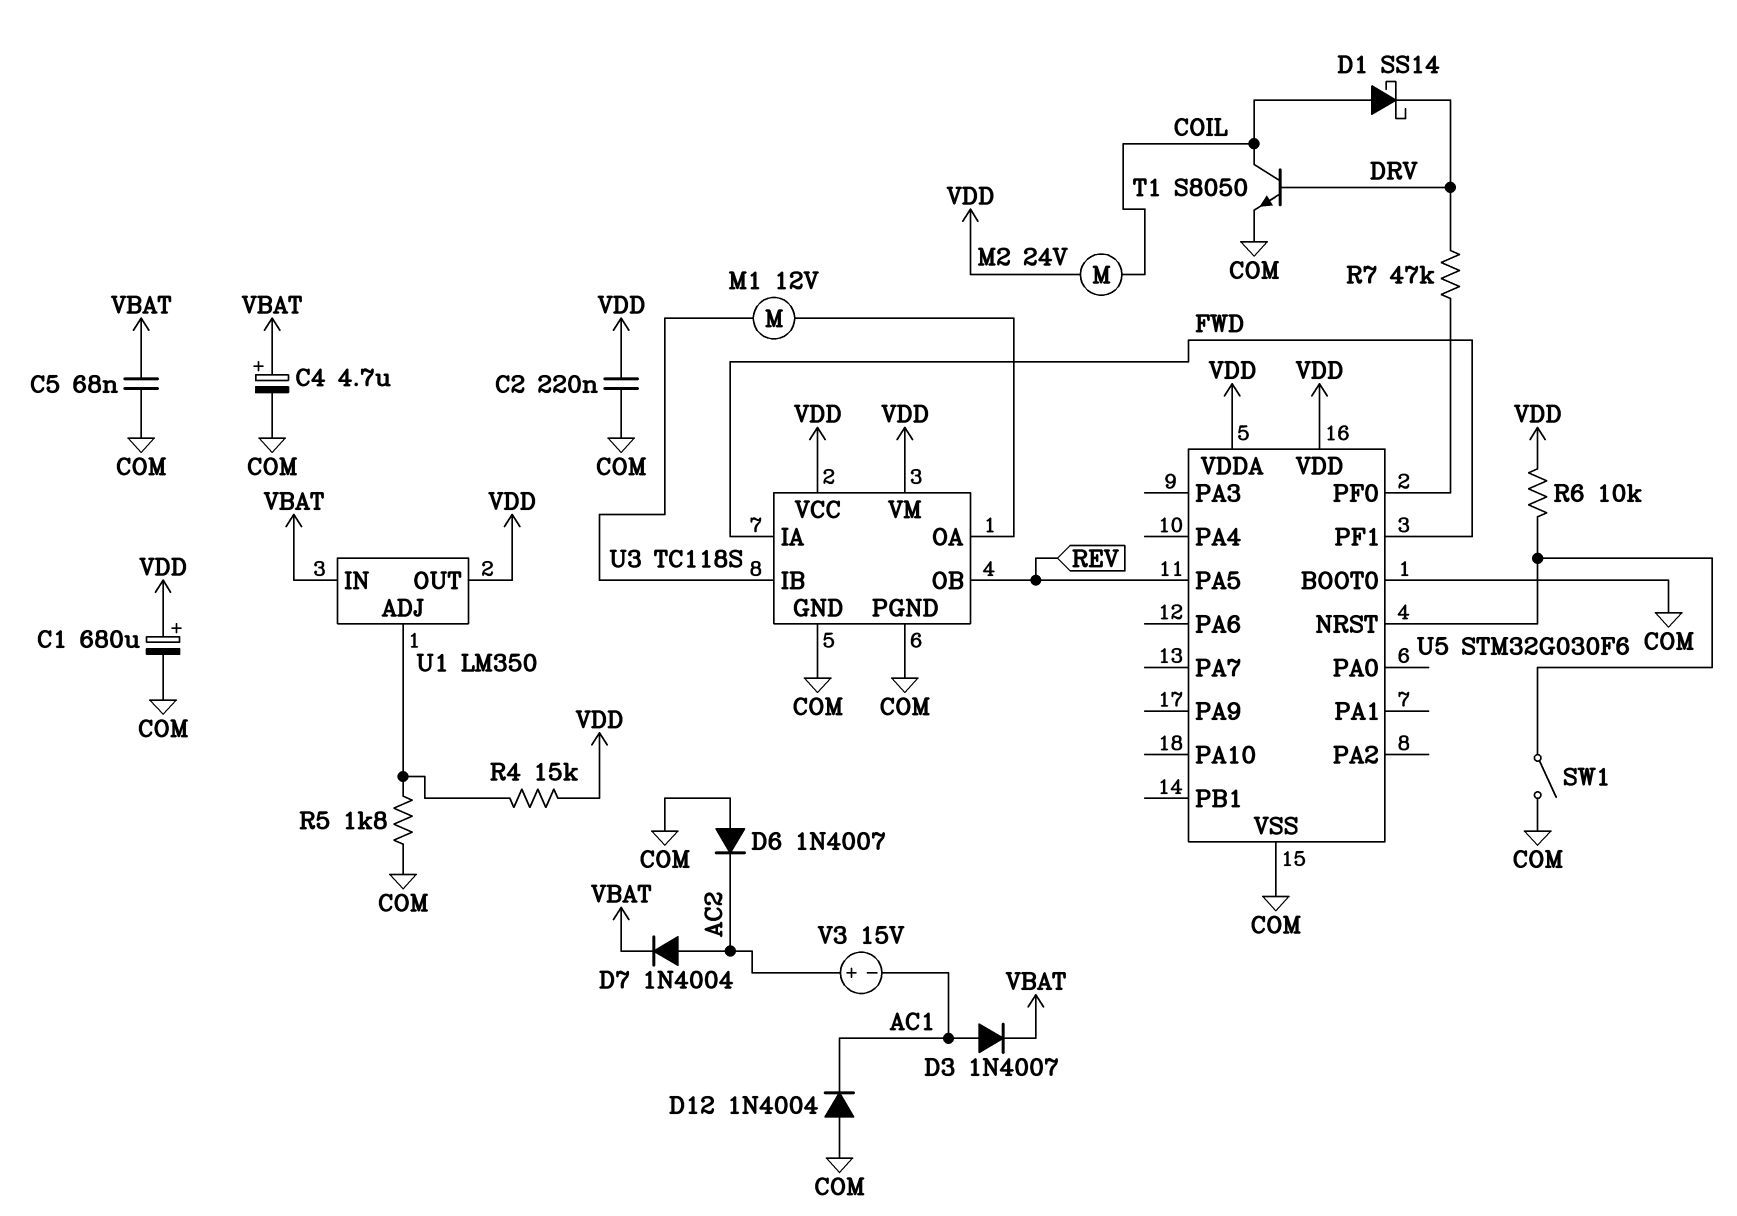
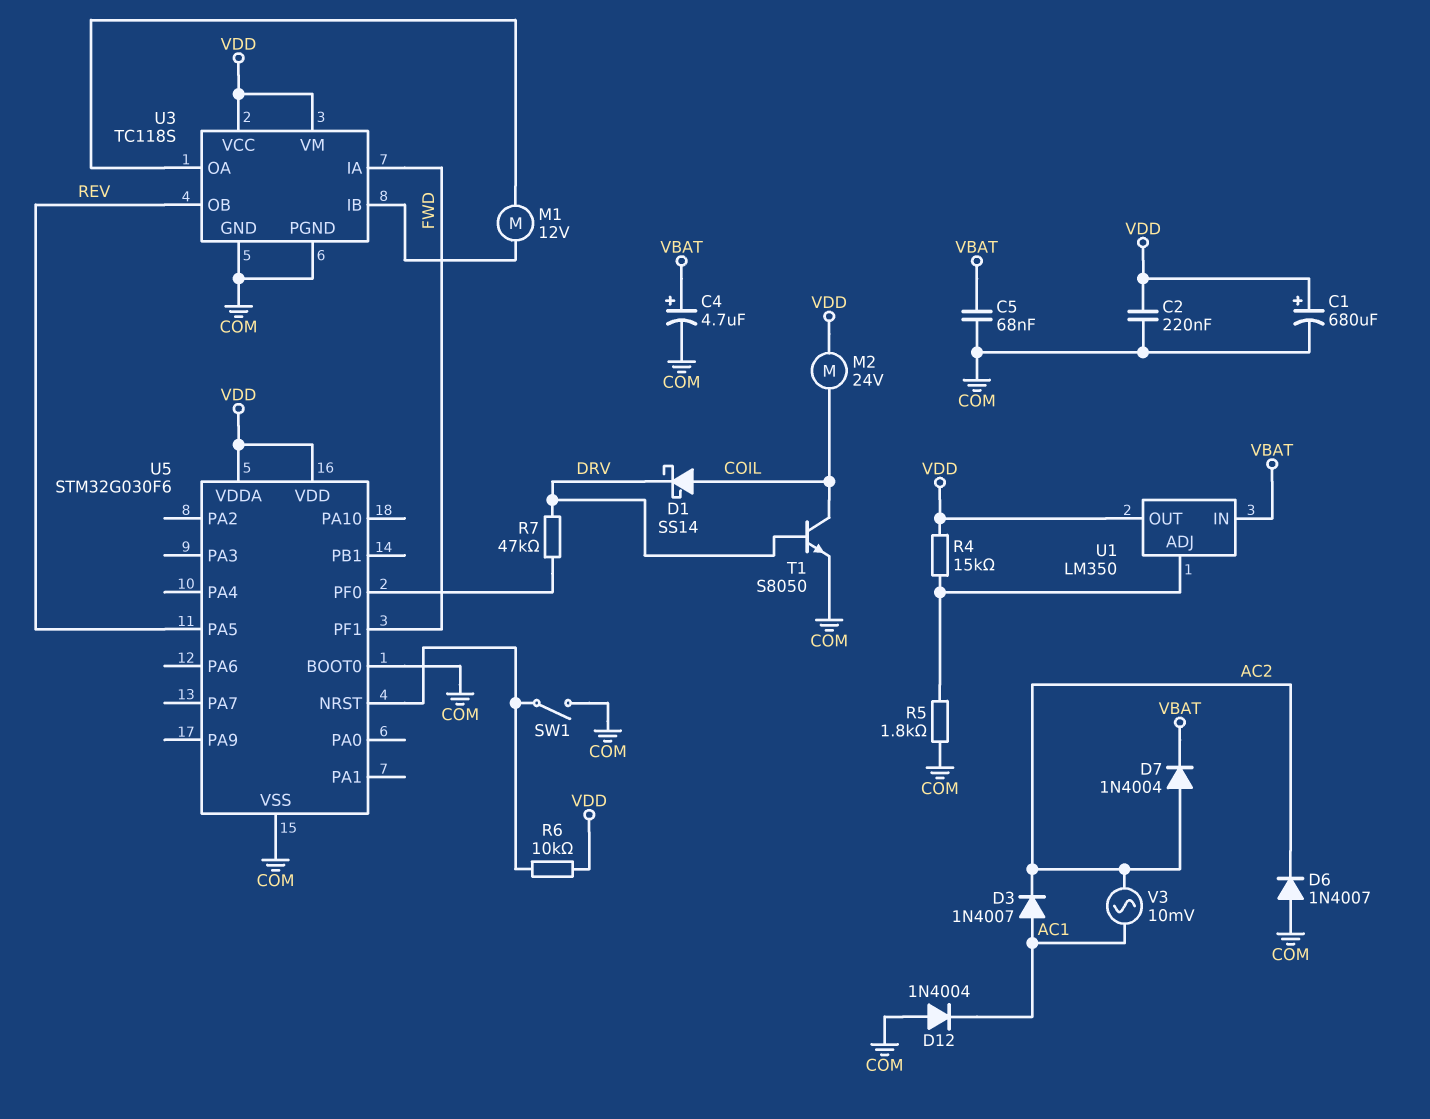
D3: diode 1N4007 (A AC1, K VBAT) -> diode 1N4007 (A AC1, K AC2)
V3: 15V (plus AC2, minus AC1) -> AC 10mV (AC1, AC2)

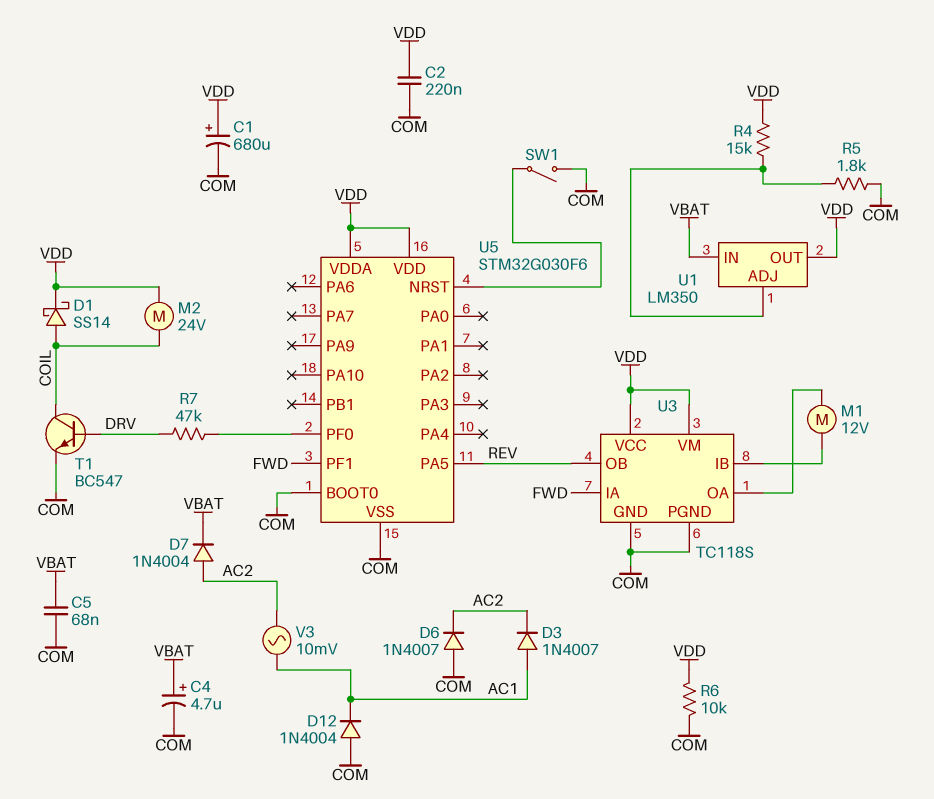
D1: schottky SS14 (A COIL, K DRV) -> schottky SS14 (A COIL, K VDD)
R6: 10k (U5/NRST, VDD) -> 10k (COM, VDD)
T1: NPN S8050 (B DRV, C COIL, E COM) -> NPN BC547 (B DRV, C COIL, E COM)

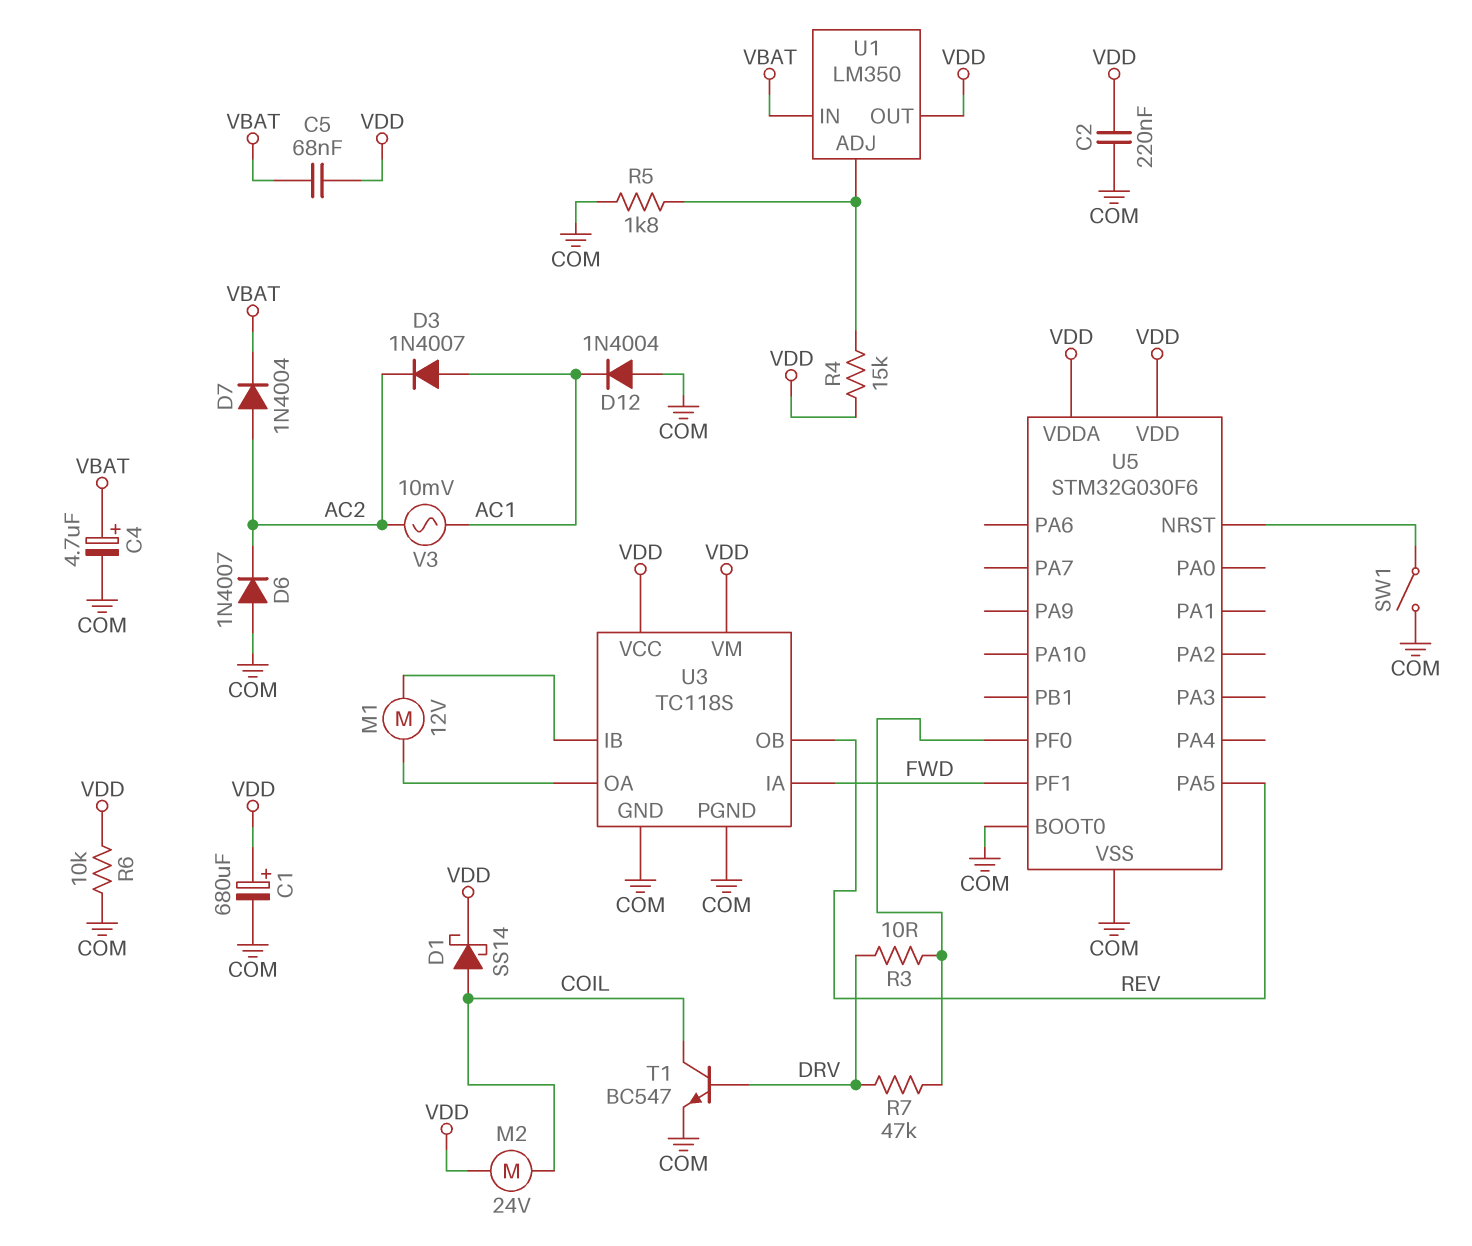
C5: 68nF (COM, VBAT) -> 68nF (VBAT, VDD)
R3: none -> 10 (DRV, U5/PF0)

